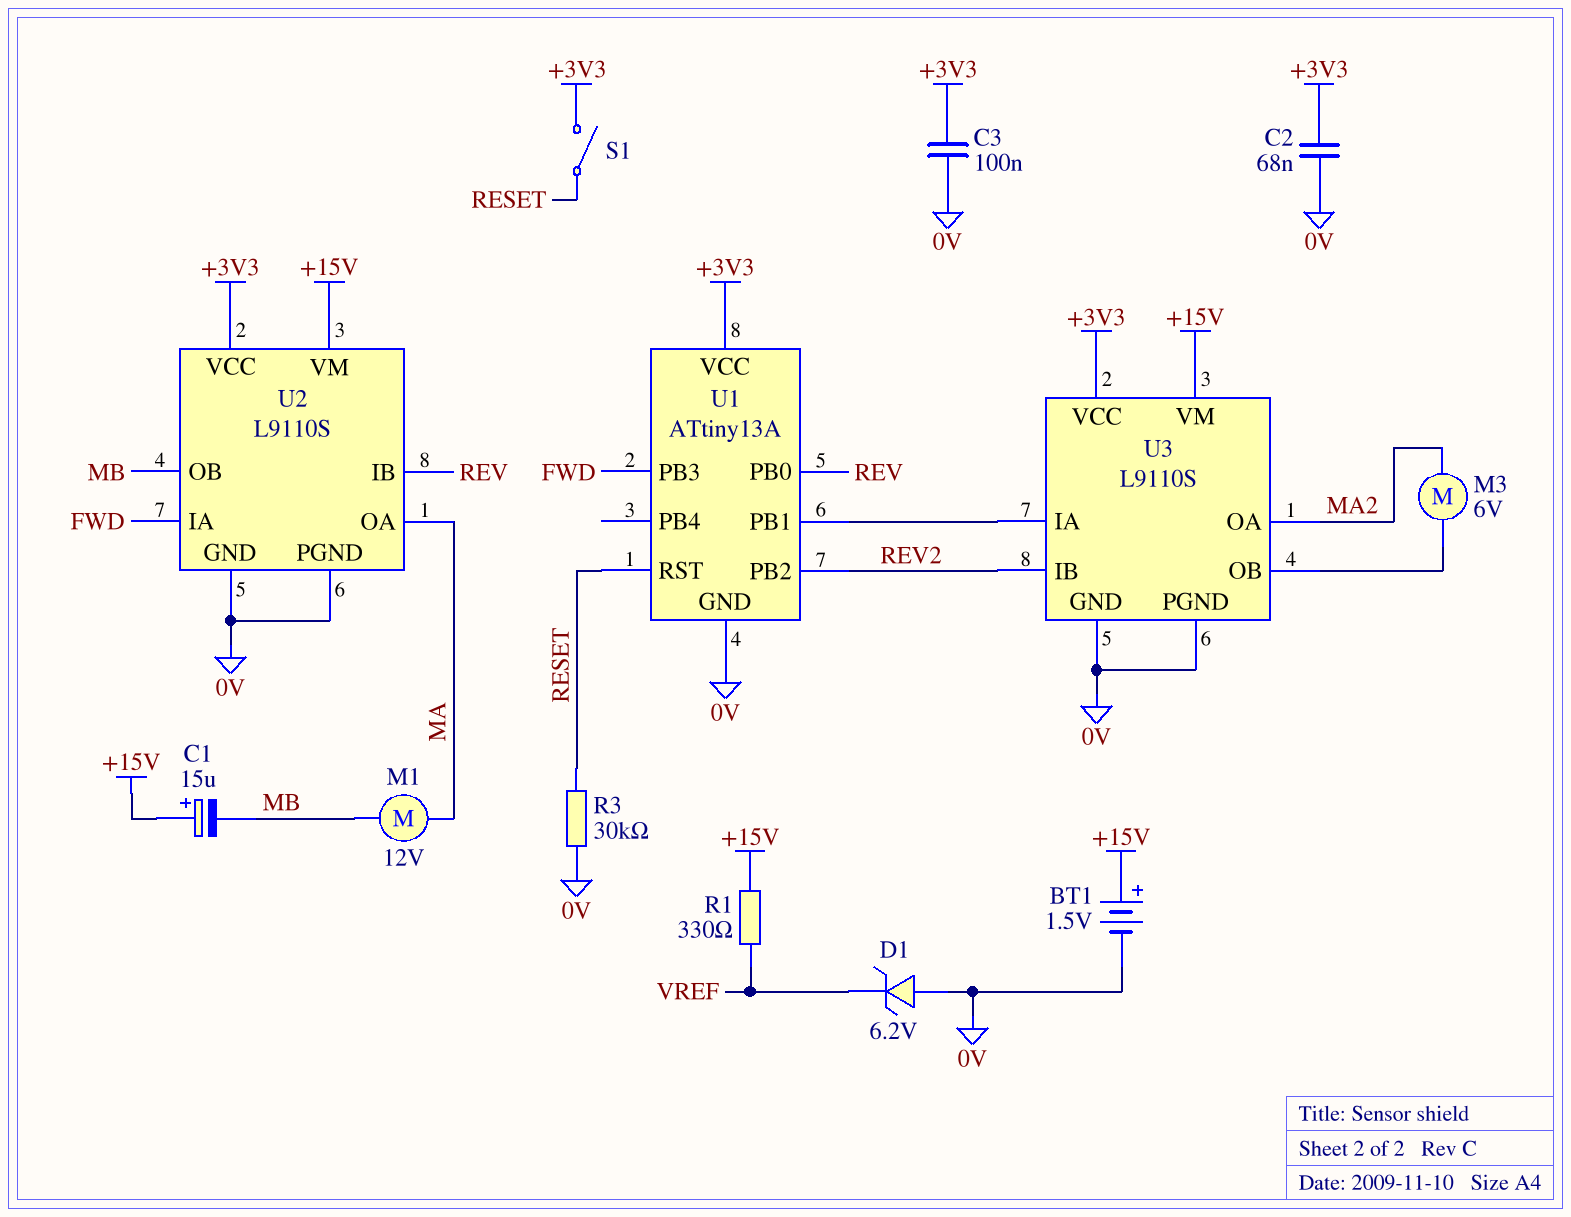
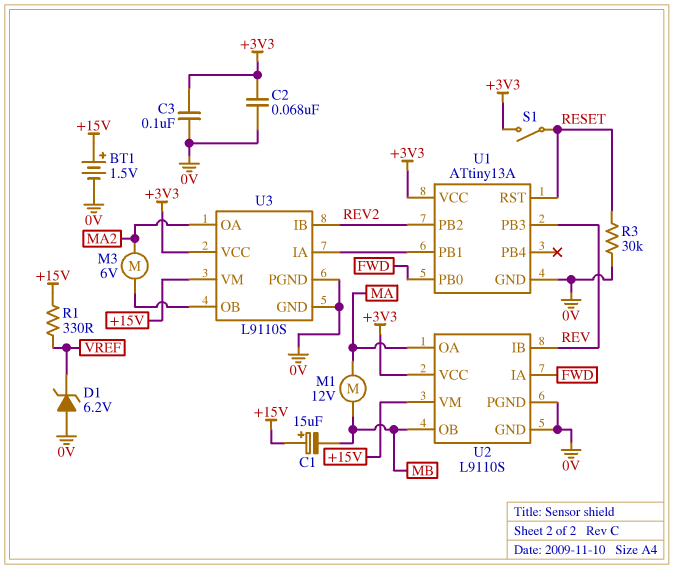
U1 pin PB0: REV -> FWD
U1 pin PB3: FWD -> REV

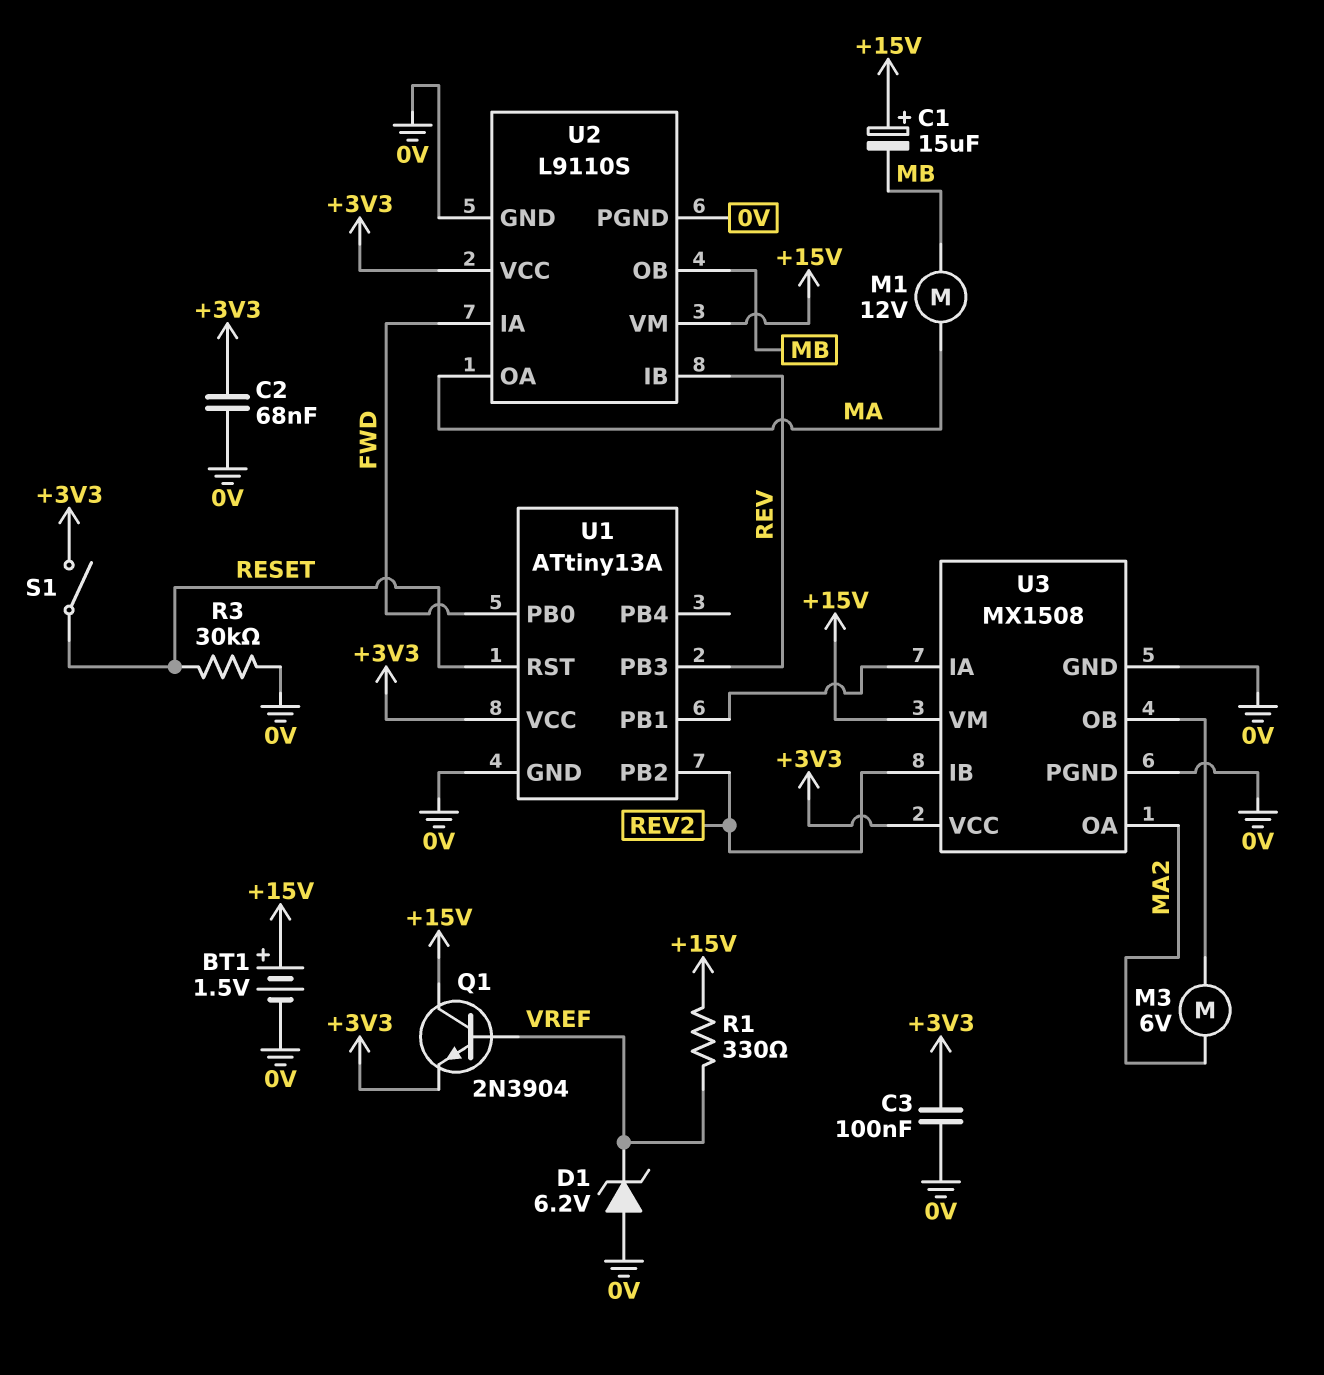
Q1: none -> NPN 2N3904 (B VREF, C +15V, E +3V3)
U3: L9110S -> MX1508

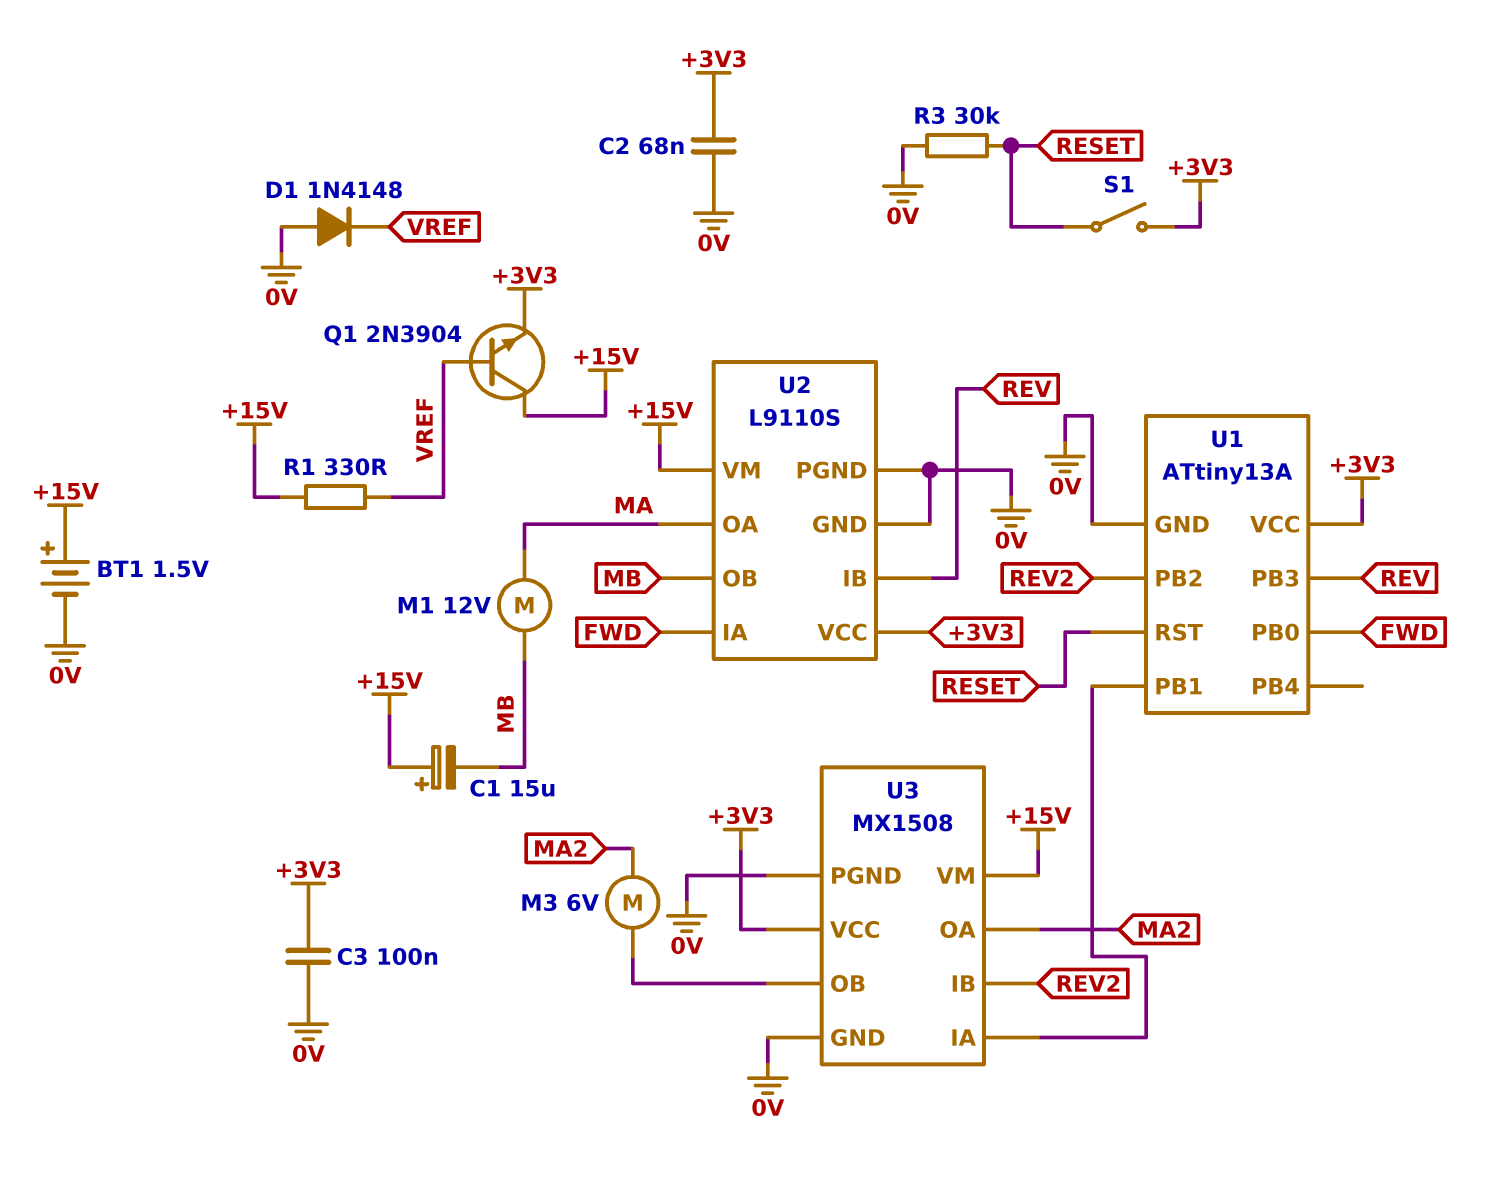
D1: zener 6.2V (A 0V, K VREF) -> diode 1N4148 (A 0V, K VREF)

